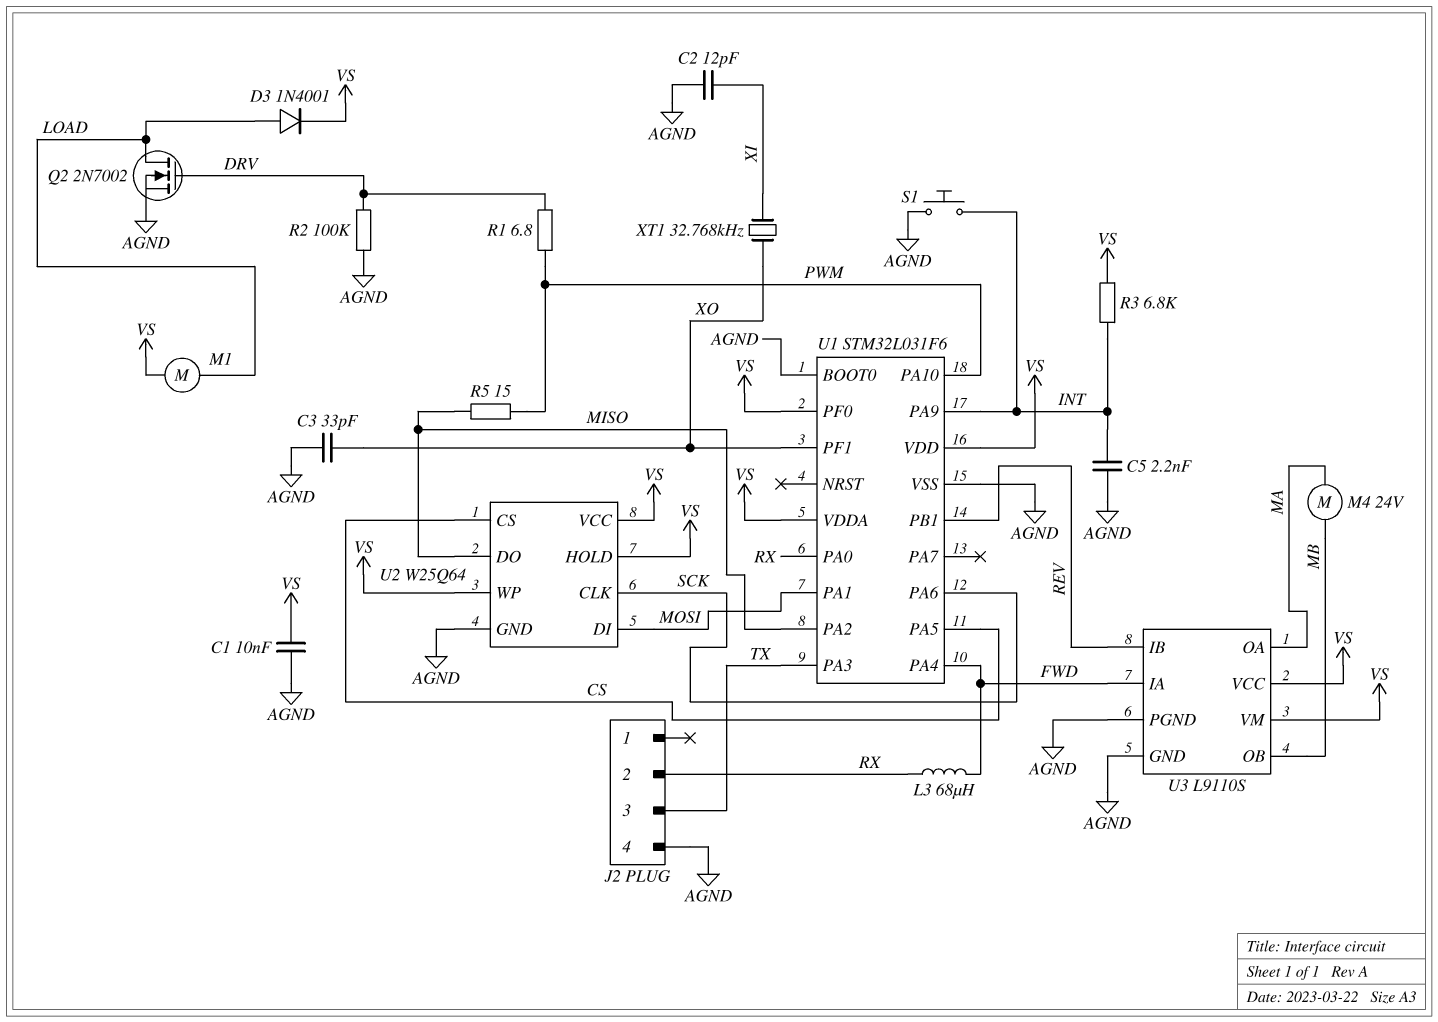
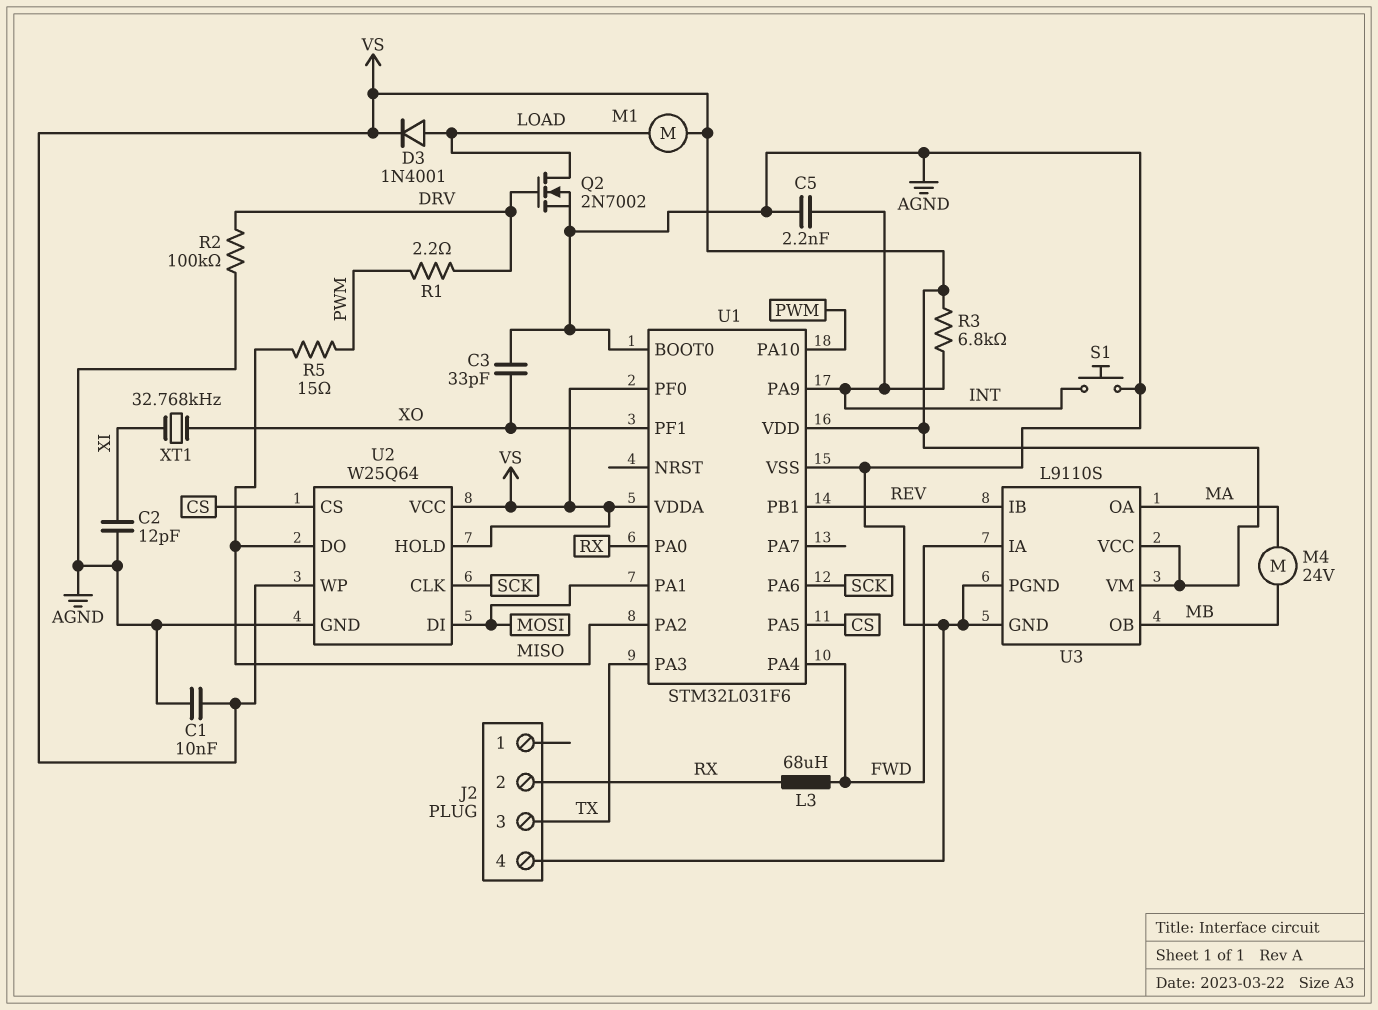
R1: 6.8 (DRV, PWM) -> 2.2 (DRV, PWM)

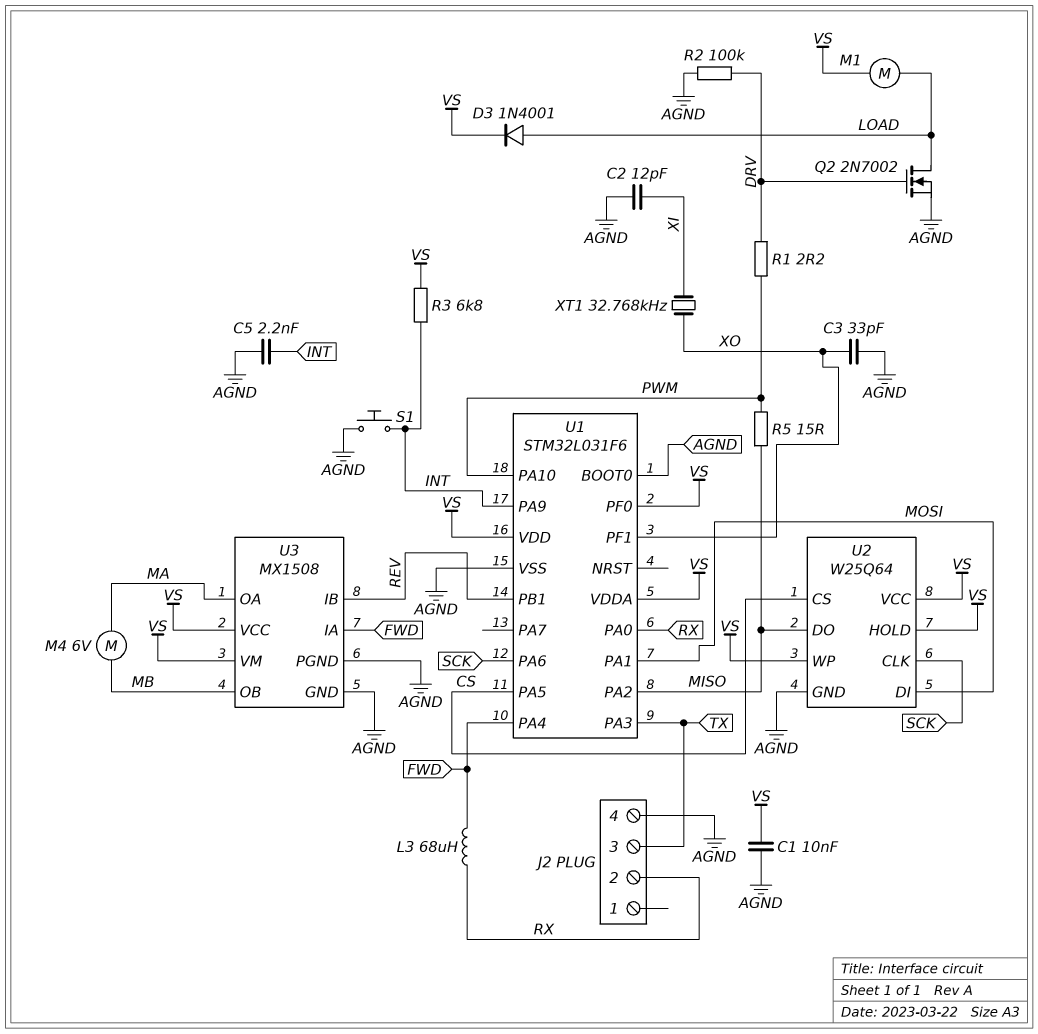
M4: motor 24V (MA, MB) -> motor 6V (MA, MB)
U3: L9110S -> MX1508

